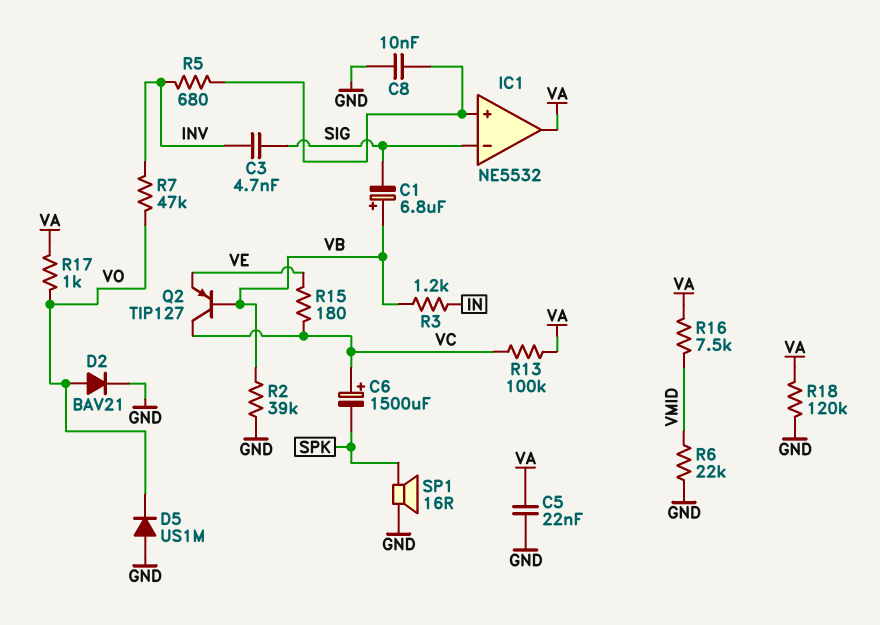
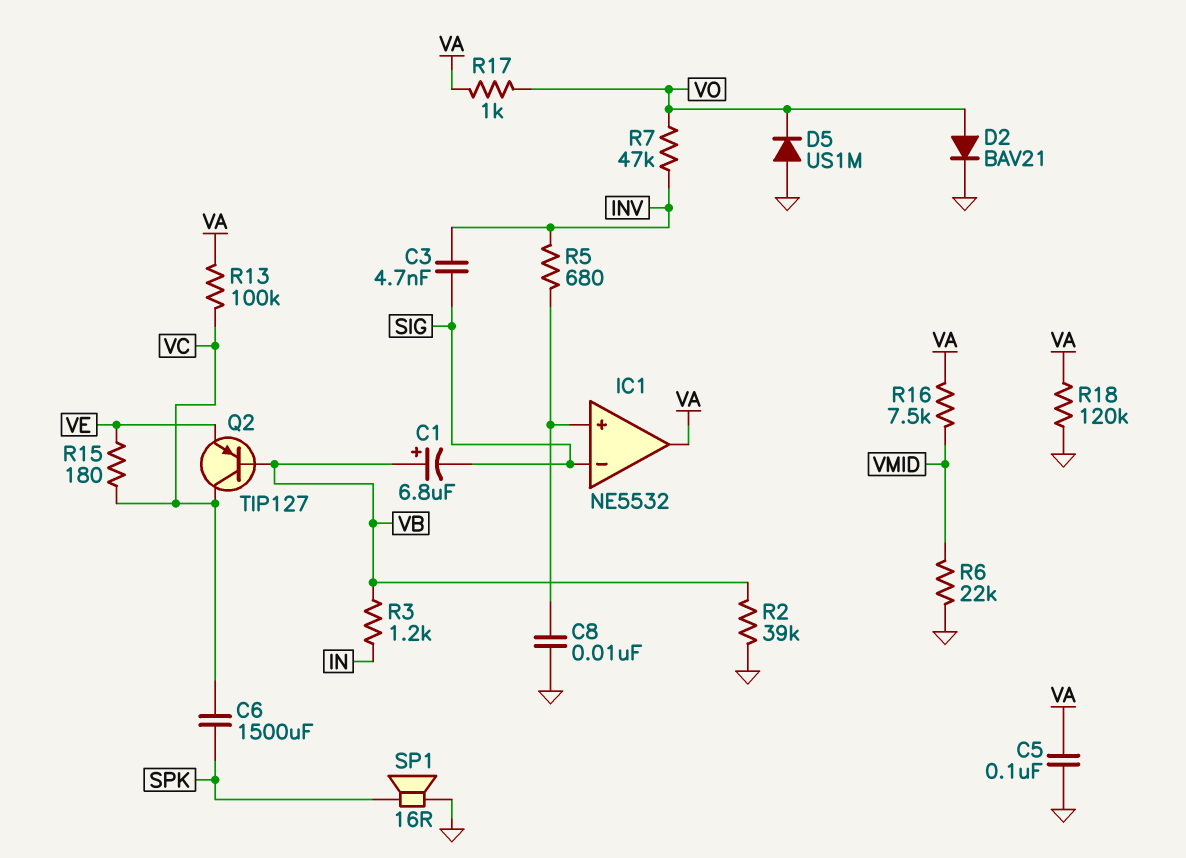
C5: 22nF (GND, VA) -> 100nF (GND, VA)
C6: 1500uF (plus VC, minus SPK) -> 1500uF (SPK, VC)

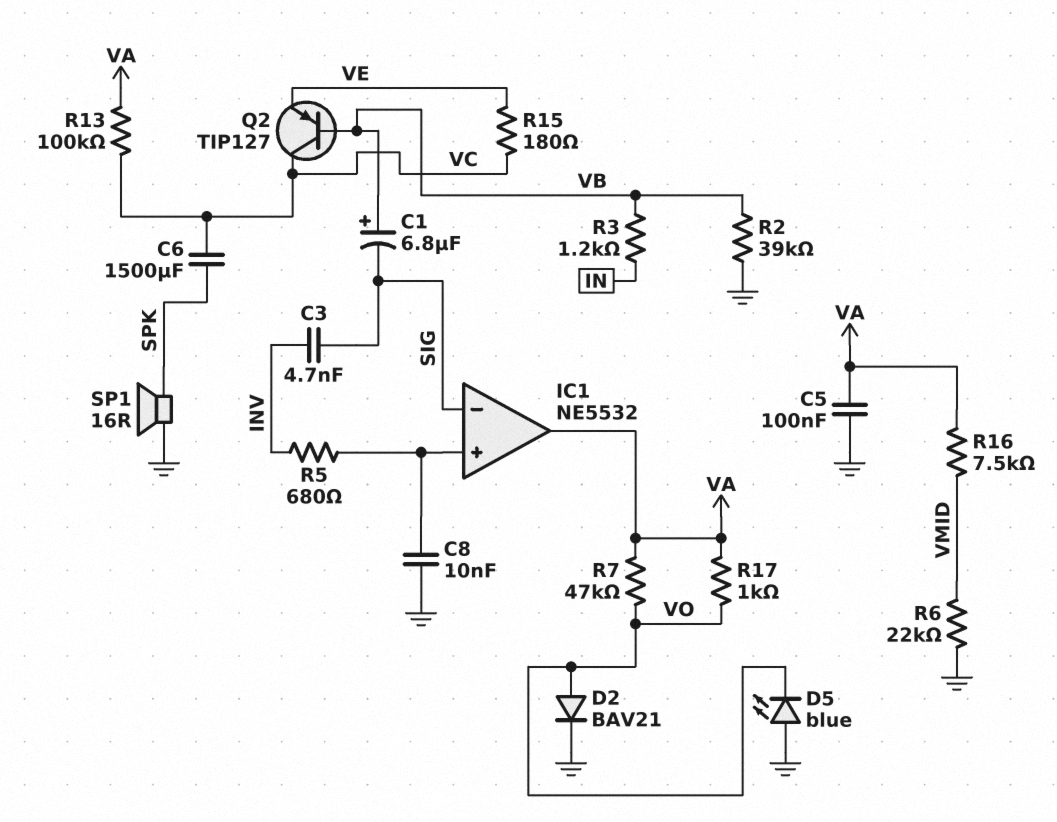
D5: diode US1M (A GND, K VO) -> LED blue (A GND, K VO)
R7: 47k (INV, VO) -> 47k (VA, VO)
R18: 120k (GND, VA) -> none

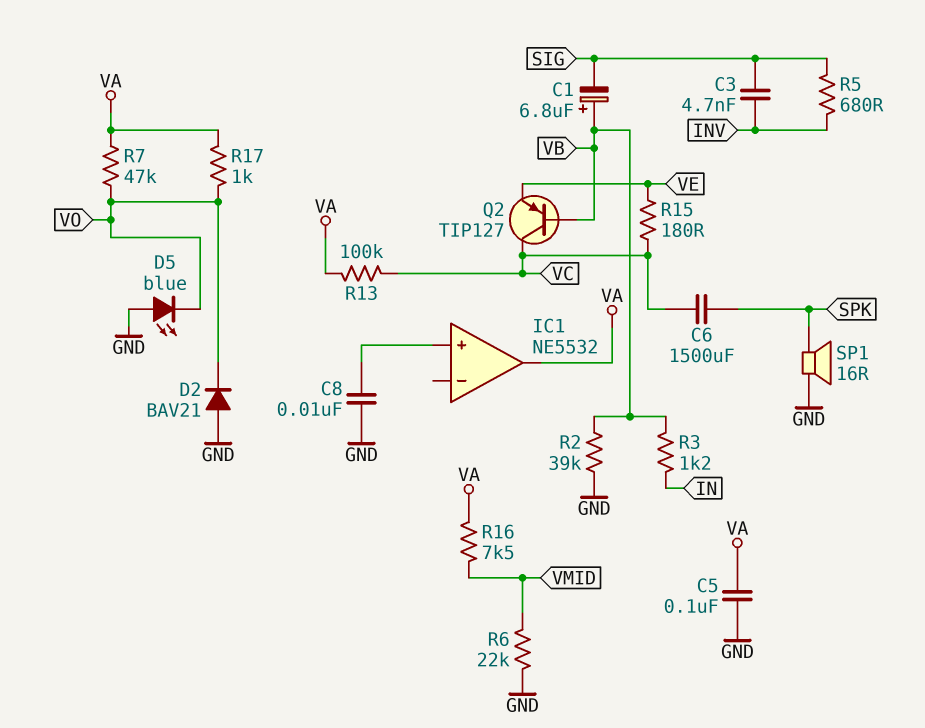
D2: diode BAV21 (A VO, K GND) -> diode BAV21 (A GND, K VO)
IC1 pin in-: SIG -> none
R5: 680 (IC1/in+, INV) -> 680 (INV, SIG)

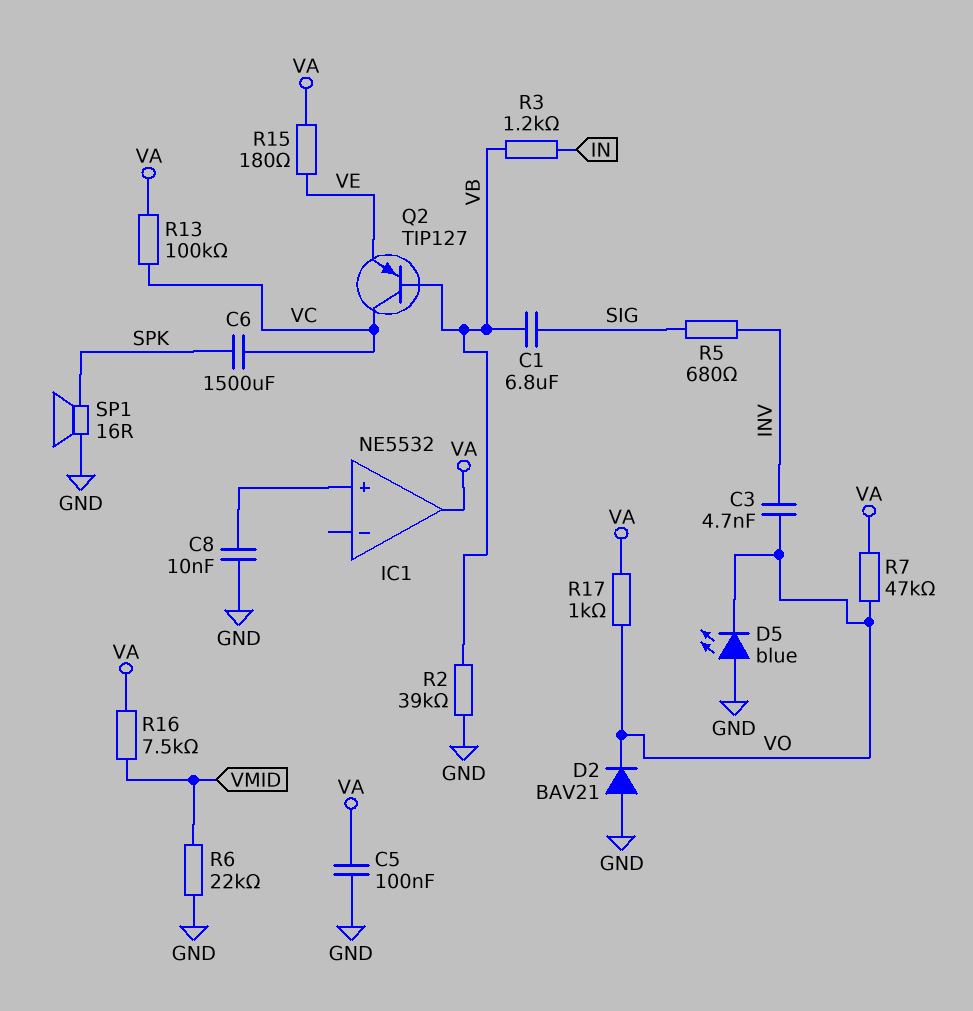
C1: 6.8uF (plus VB, minus SIG) -> 6.8uF (SIG, VB)
C3: 4.7nF (INV, SIG) -> 4.7nF (INV, VO)
R15: 180 (VC, VE) -> 180 (VA, VE)

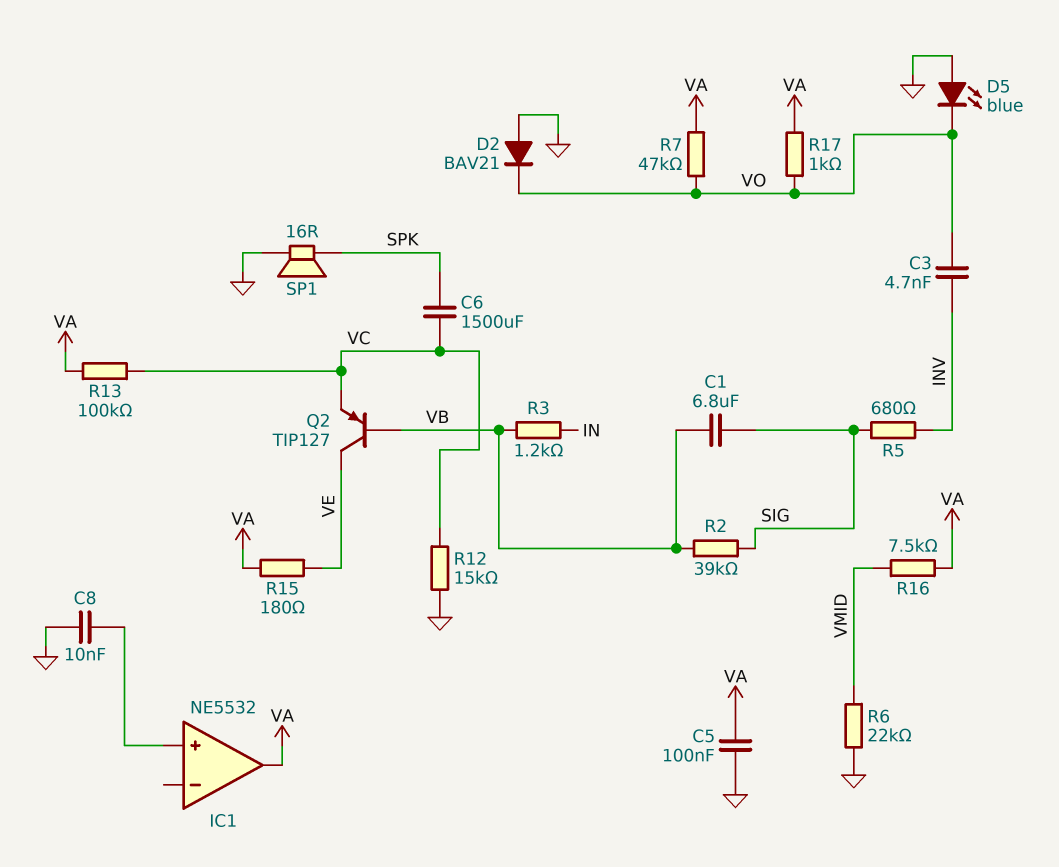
Q2: PNP TIP127 (B VB, C VC, E VE) -> PNP TIP127 (B VB, C VE, E VC)
R2: 39k (GND, VB) -> 39k (SIG, VB)
R12: none -> 15k (GND, VC)

